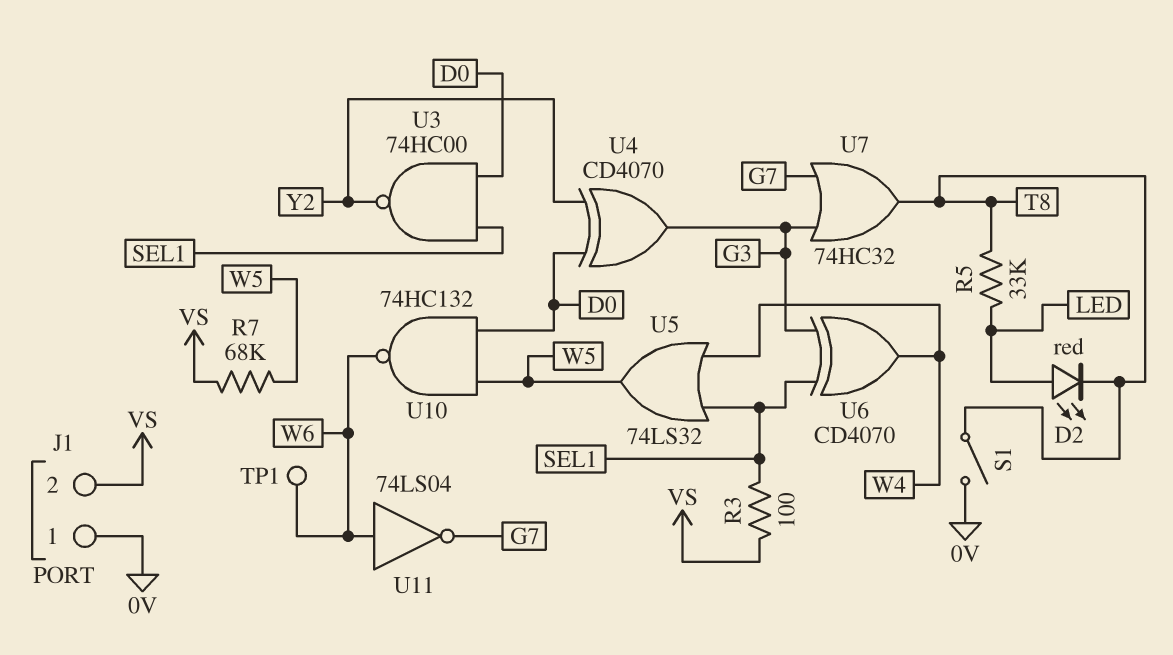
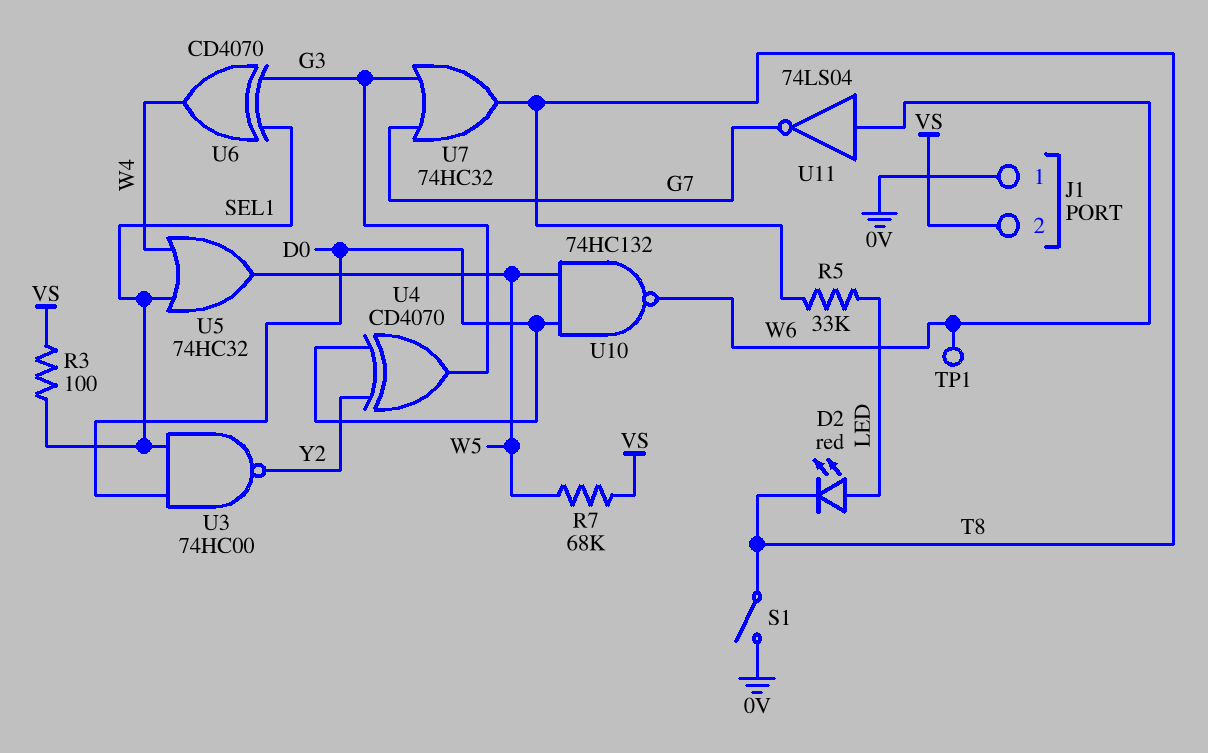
U5: OR 74LS32 (in SEL1, in W4, out W5) -> OR 74HC32 (in SEL1, in W4, out W5)

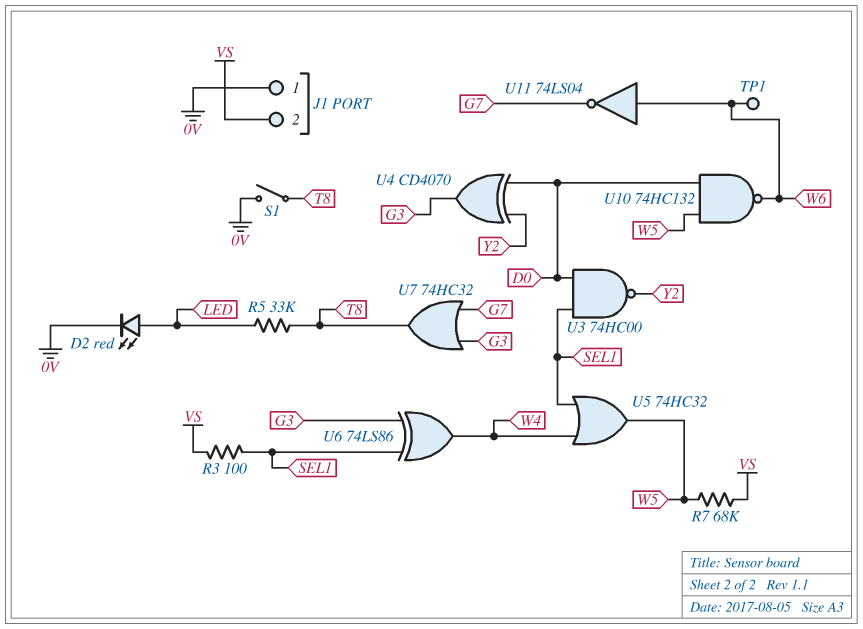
D2: LED red (A LED, K T8) -> LED red (A LED, K 0V)
U6: XOR CD4070 (in G3, in SEL1, out W4) -> XOR 74LS86 (in G3, in SEL1, out W4)

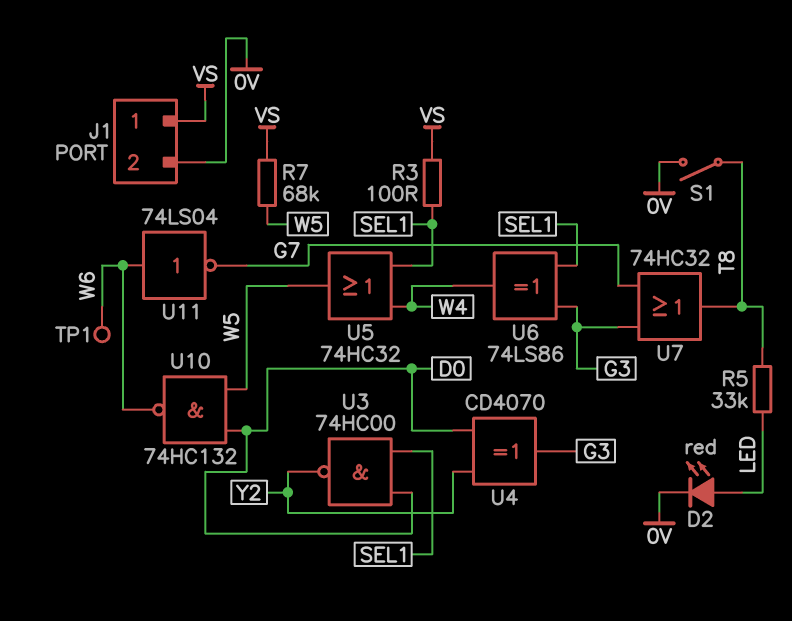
J1 pin 1: 0V -> VS
J1 pin 2: VS -> 0V

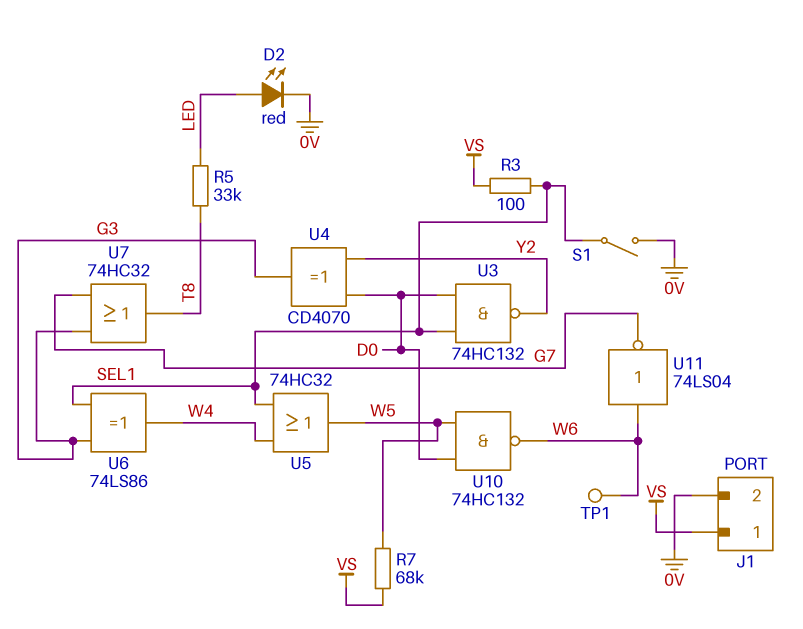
S1: switch (0V, T8) -> switch (0V, SEL1)
U3: NAND 74HC00 (in D0, in SEL1, out Y2) -> NAND 74HC132 (in D0, in SEL1, out Y2)

